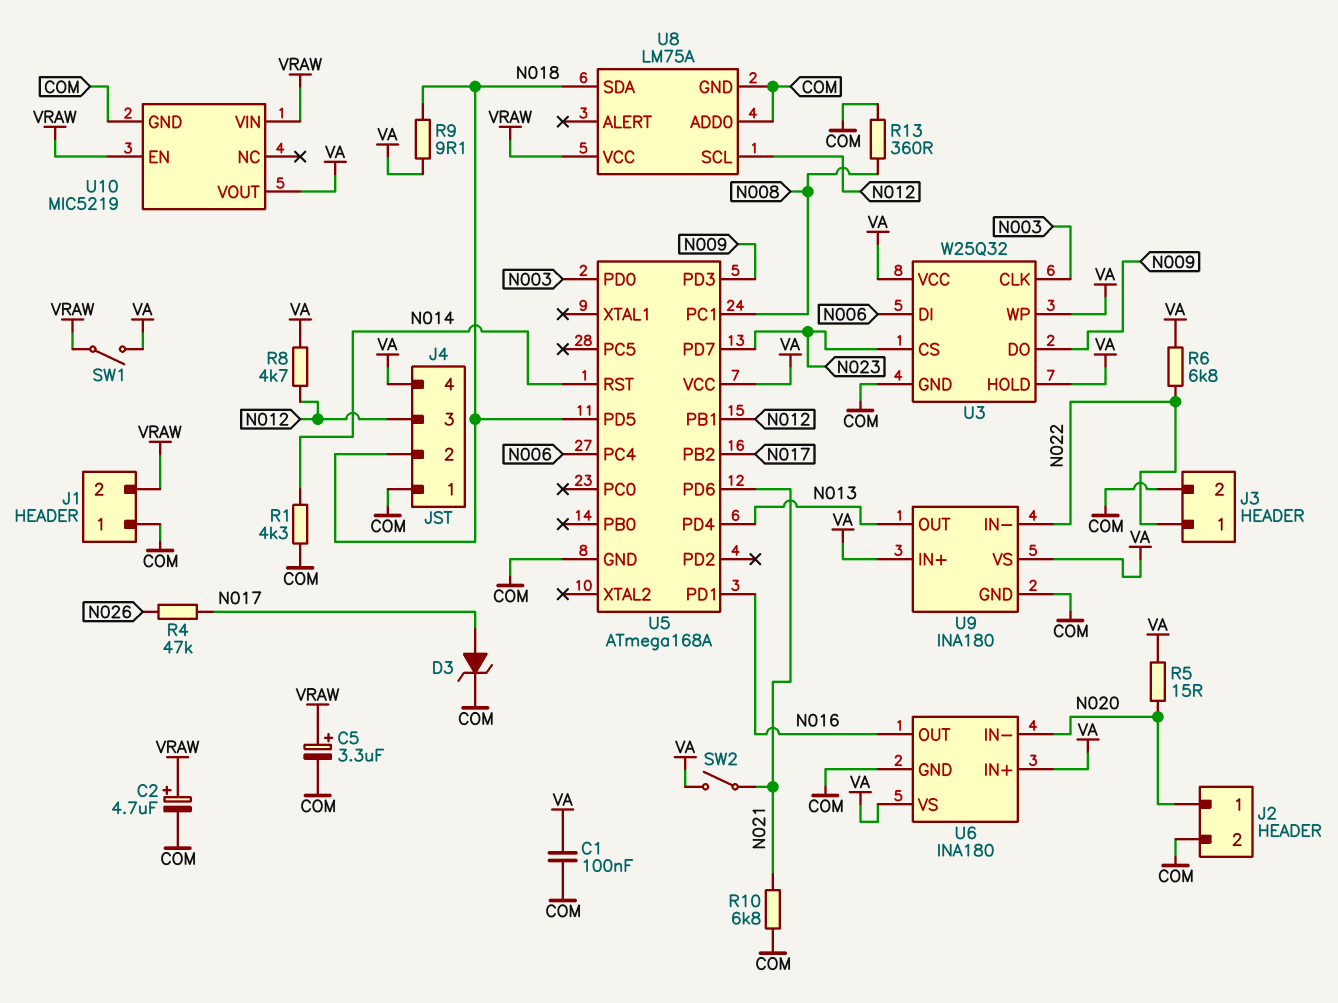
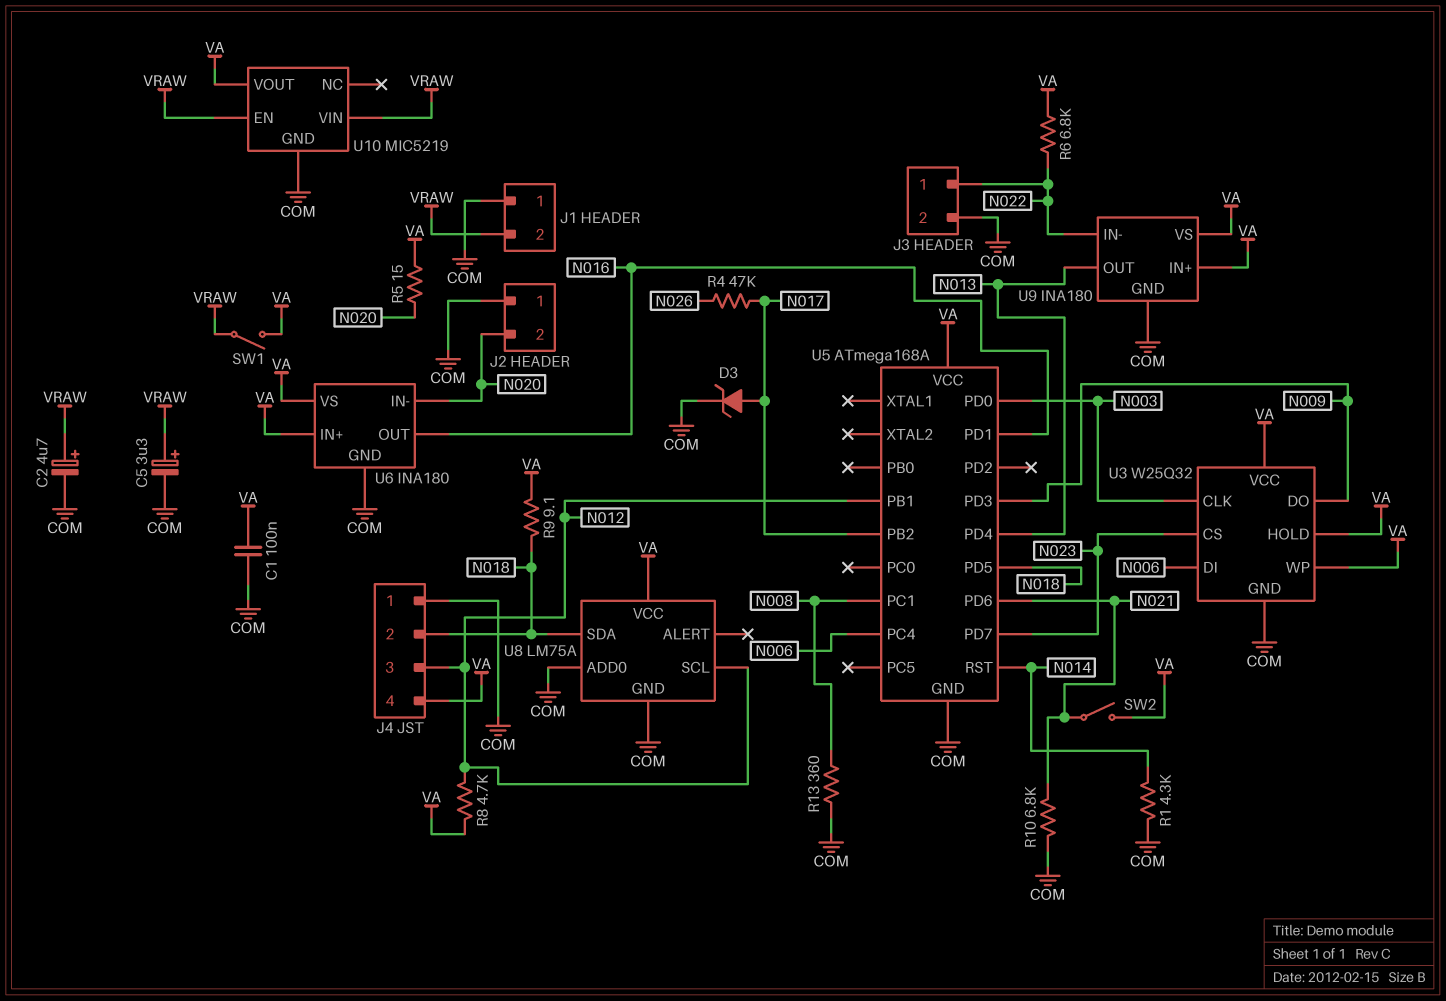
J2 pin 1: N020 -> COM
J2 pin 2: COM -> N020
U8 pin VCC: VRAW -> VA

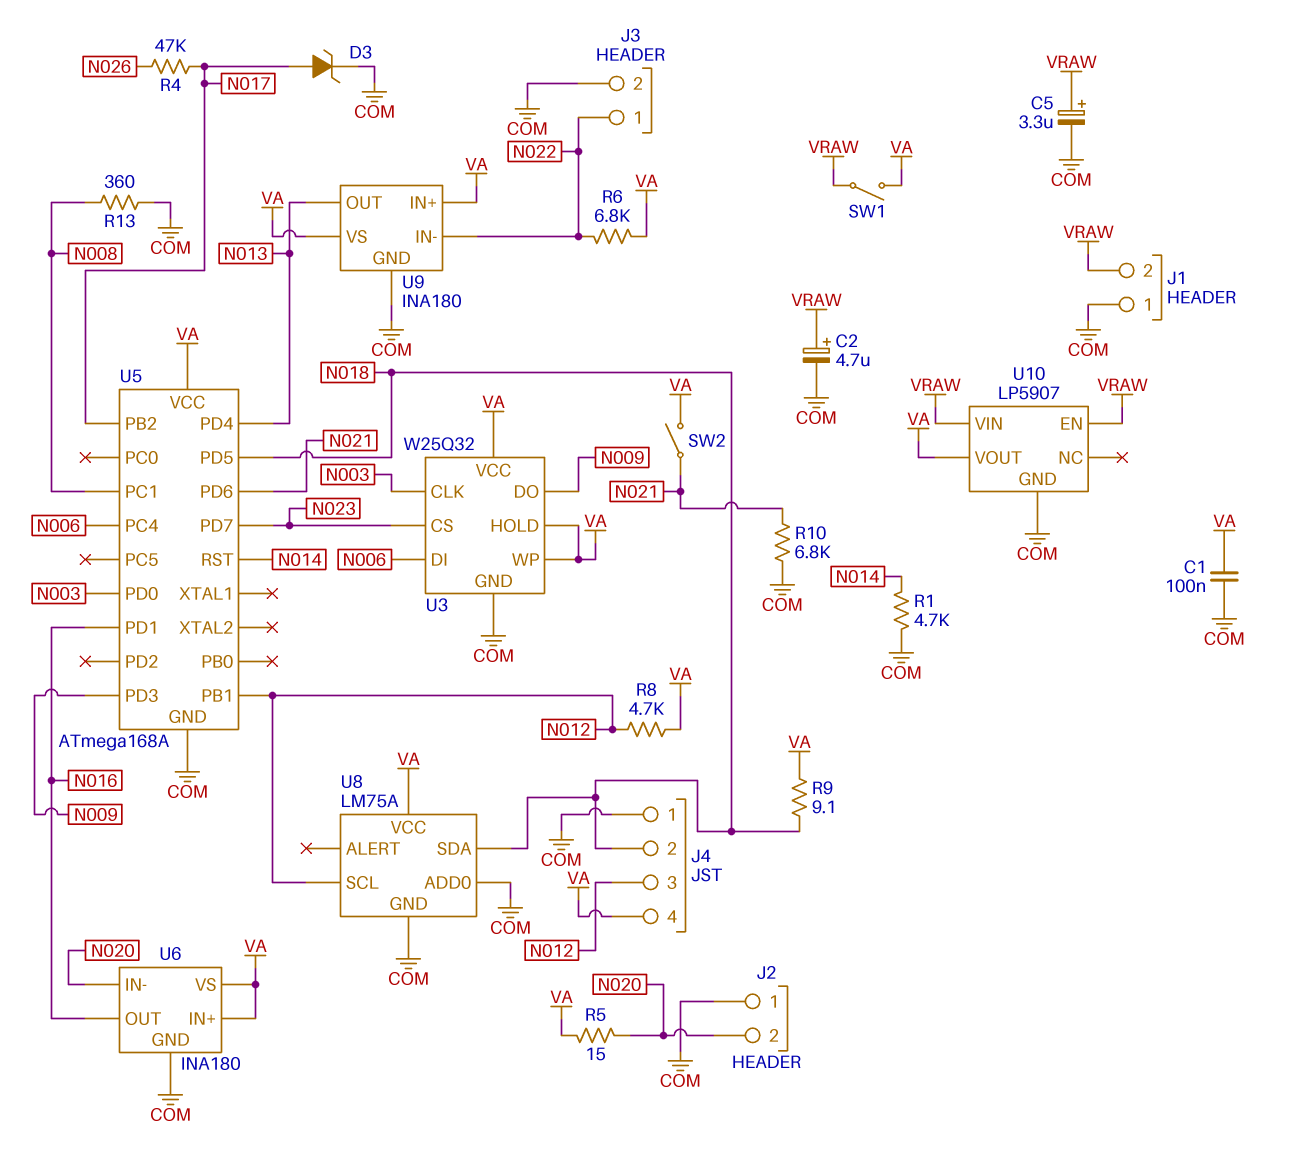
R1: 4.3k (COM, N014) -> 4.7k (COM, N014)
U10: MIC5219 -> LP5907

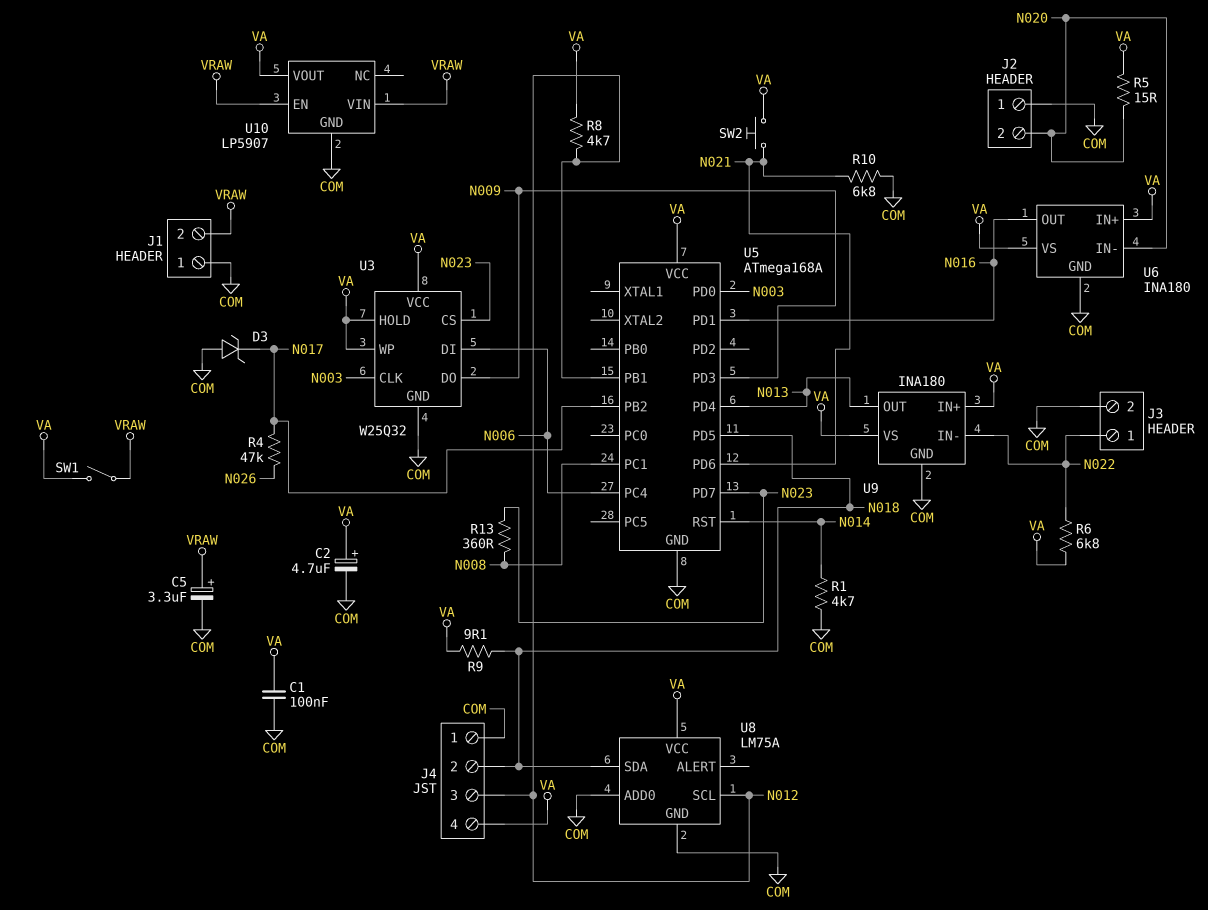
C2: 4.7uF (plus VRAW, minus COM) -> 4.7uF (plus VA, minus COM)
D3: zener (A N017, K COM) -> zener (A COM, K N017)
R13: 360 (COM, N008) -> 360 (N008, N023)
SW2: switch (N021, VA) -> button (N021, VA)

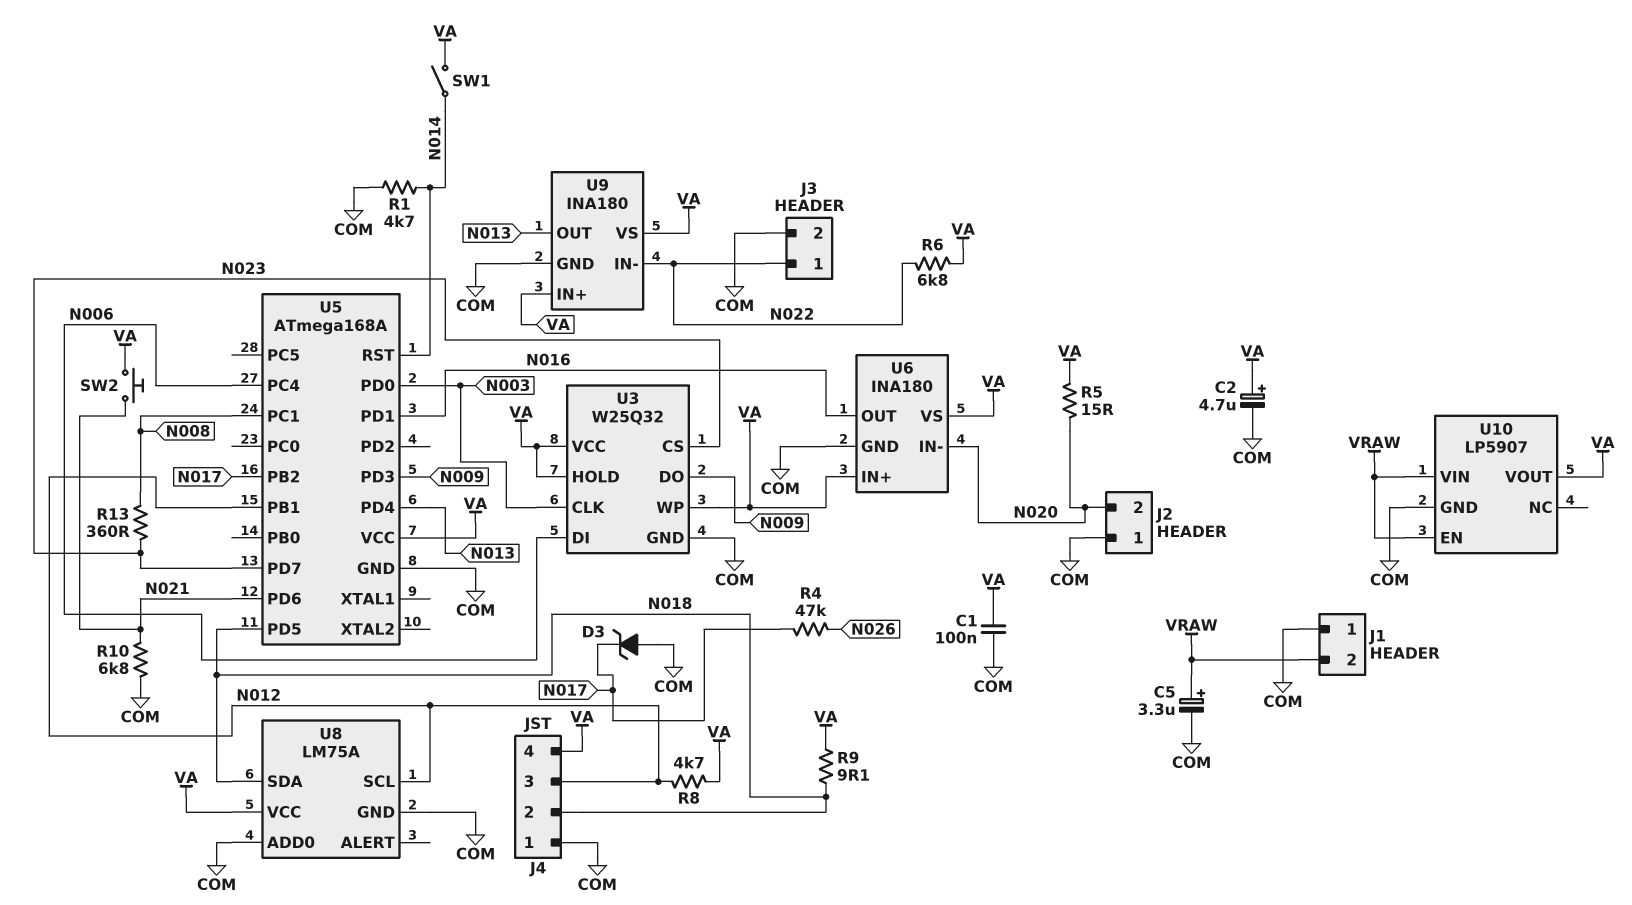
SW1: switch (VA, VRAW) -> switch (N014, VA)

